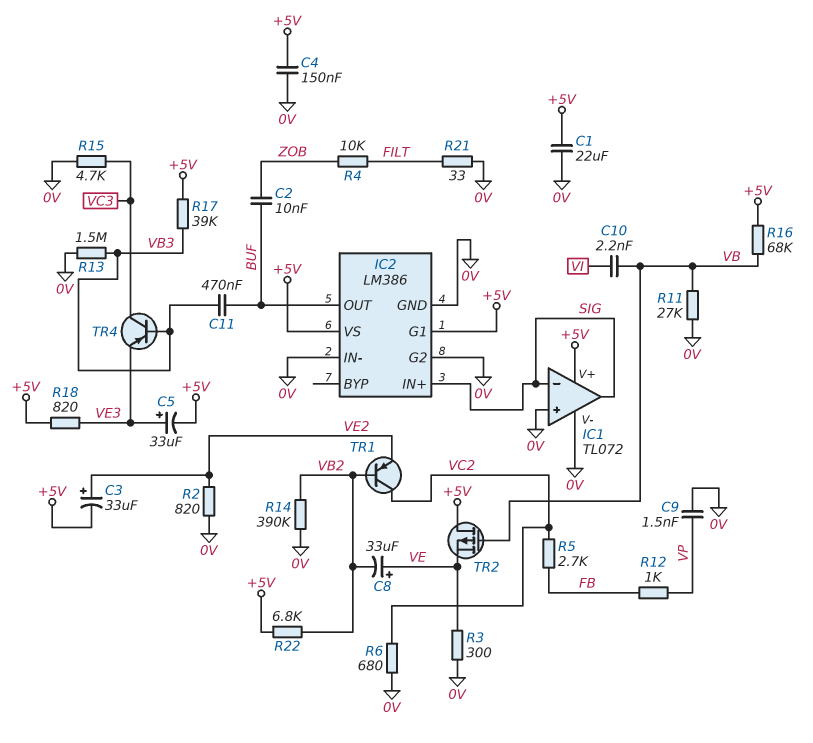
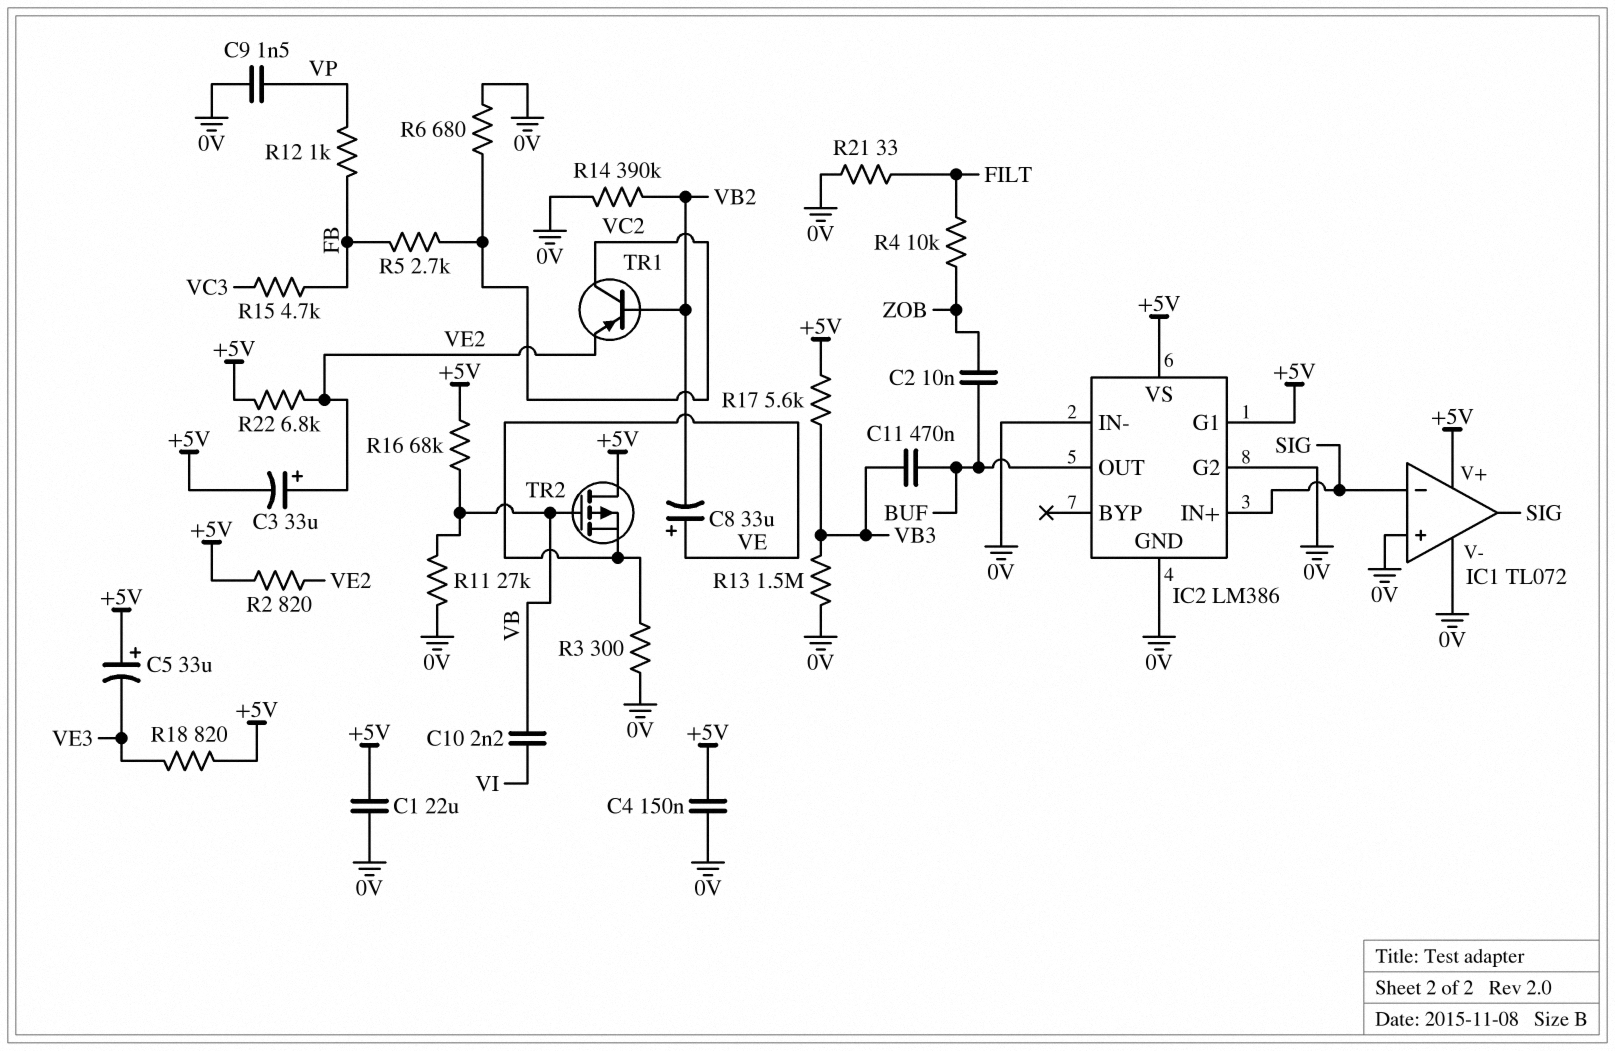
C5: 33uF (plus VE3, minus +5V) -> 33uF (plus +5V, minus VE3)
R2: 820 (0V, VE2) -> 820 (+5V, VE2)
R15: 4.7k (0V, VC3) -> 4.7k (FB, VC3)
R17: 39k (+5V, VB3) -> 5.6k (+5V, VB3)
R22: 6.8k (+5V, VB2) -> 6.8k (+5V, VE2)
TR4: PNP (B VB3, C VC3, E VE3) -> none

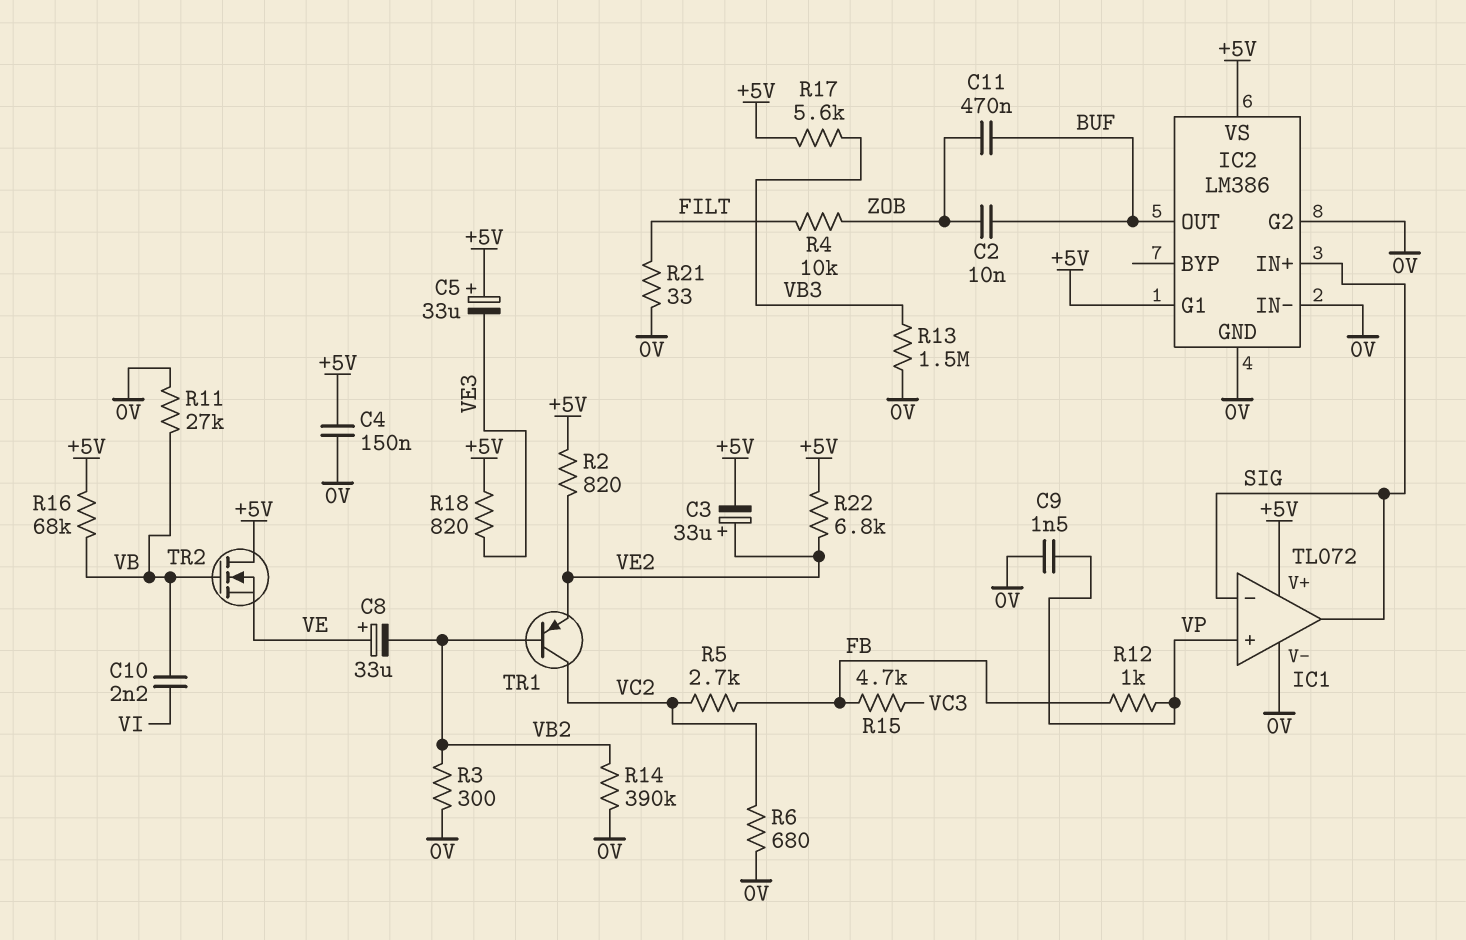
C1: 22uF (+5V, 0V) -> none
C11: 470nF (BUF, VB3) -> 470nF (BUF, ZOB)
IC1 pin in+: 0V -> VP
R3: 300 (0V, VE) -> 300 (0V, VB2)
TR2: PMOS (G VB, D +5V, S VE) -> NMOS (G VB, D +5V, S VE)

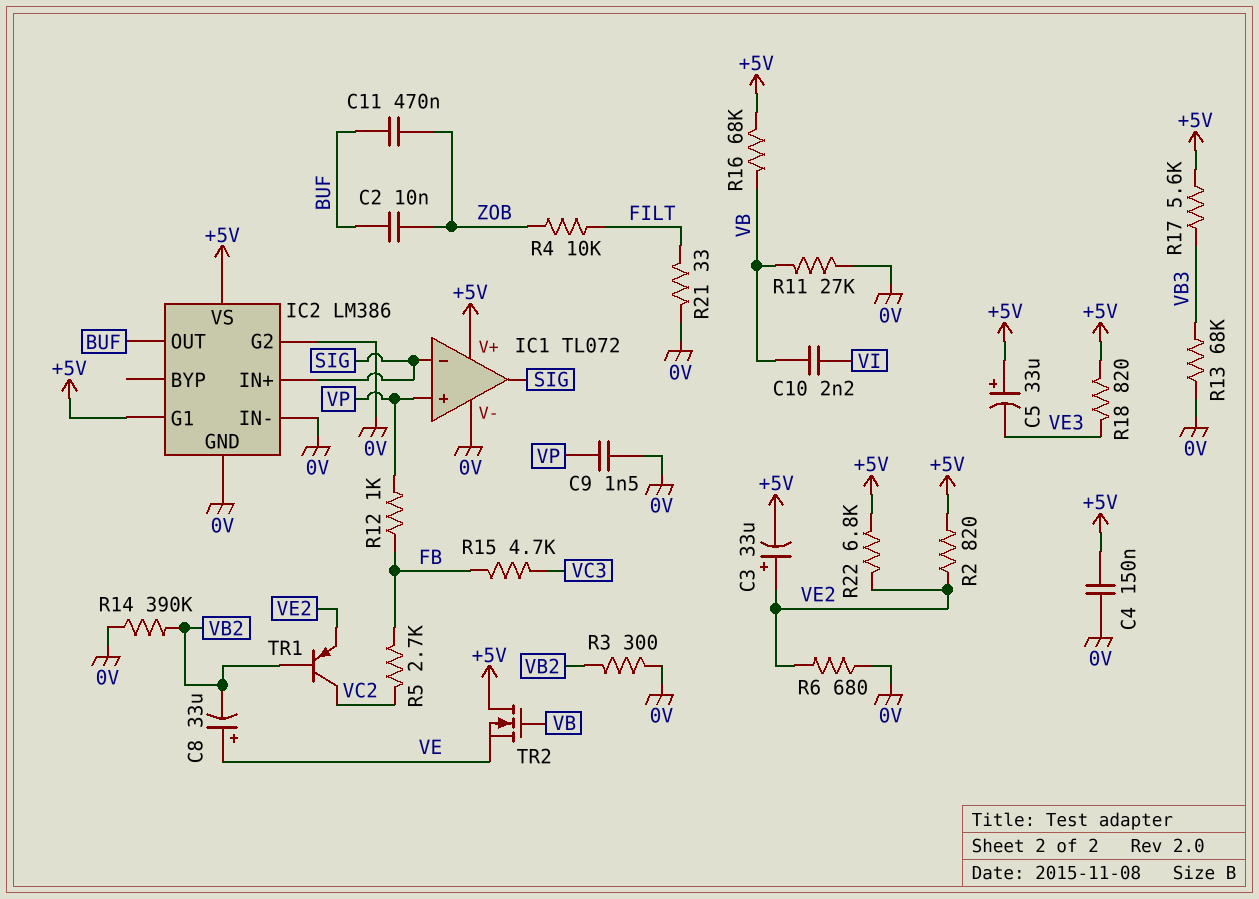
R6: 680 (0V, VC2) -> 680 (0V, VE2)
R13: 1.5M (0V, VB3) -> 68k (0V, VB3)

